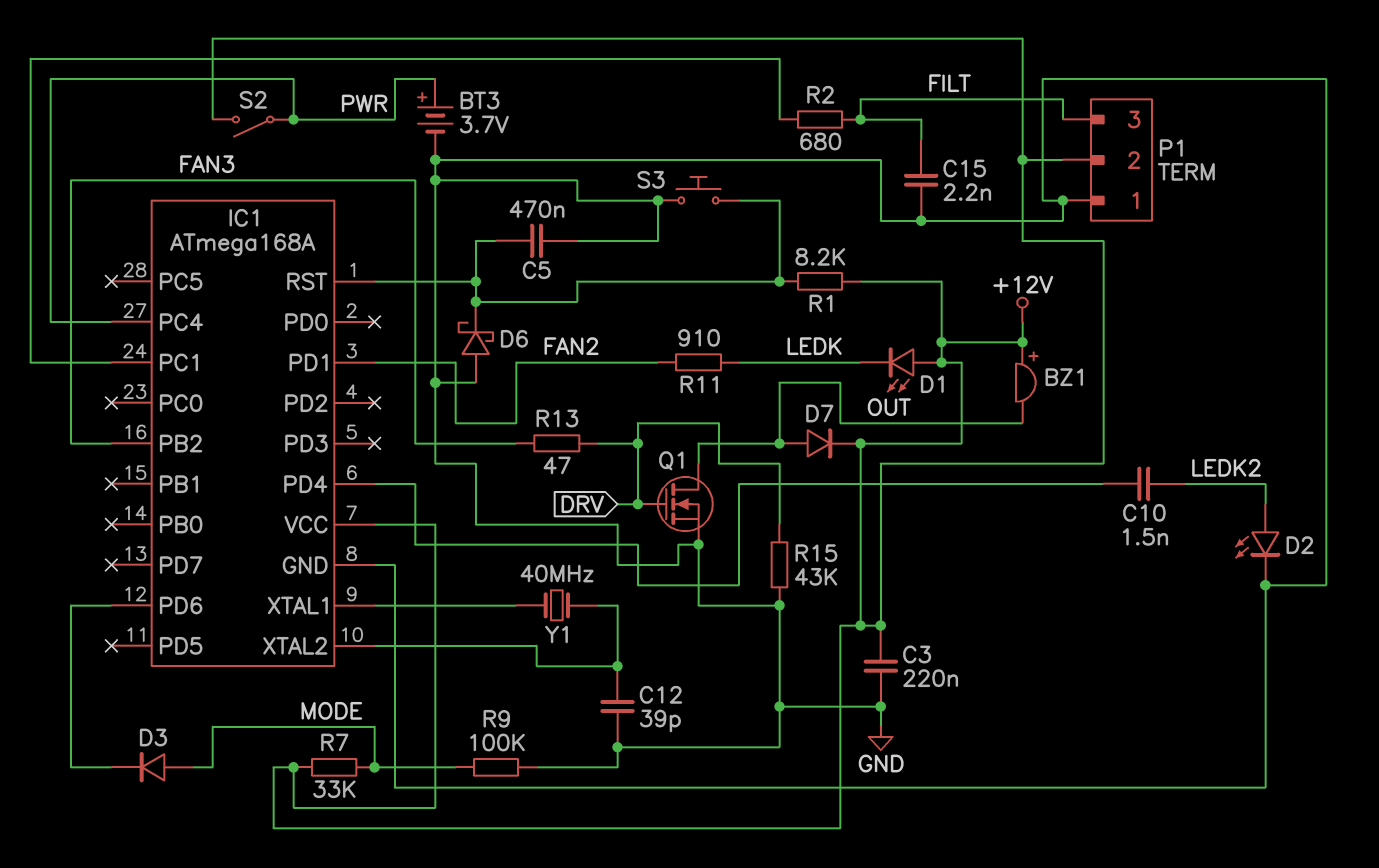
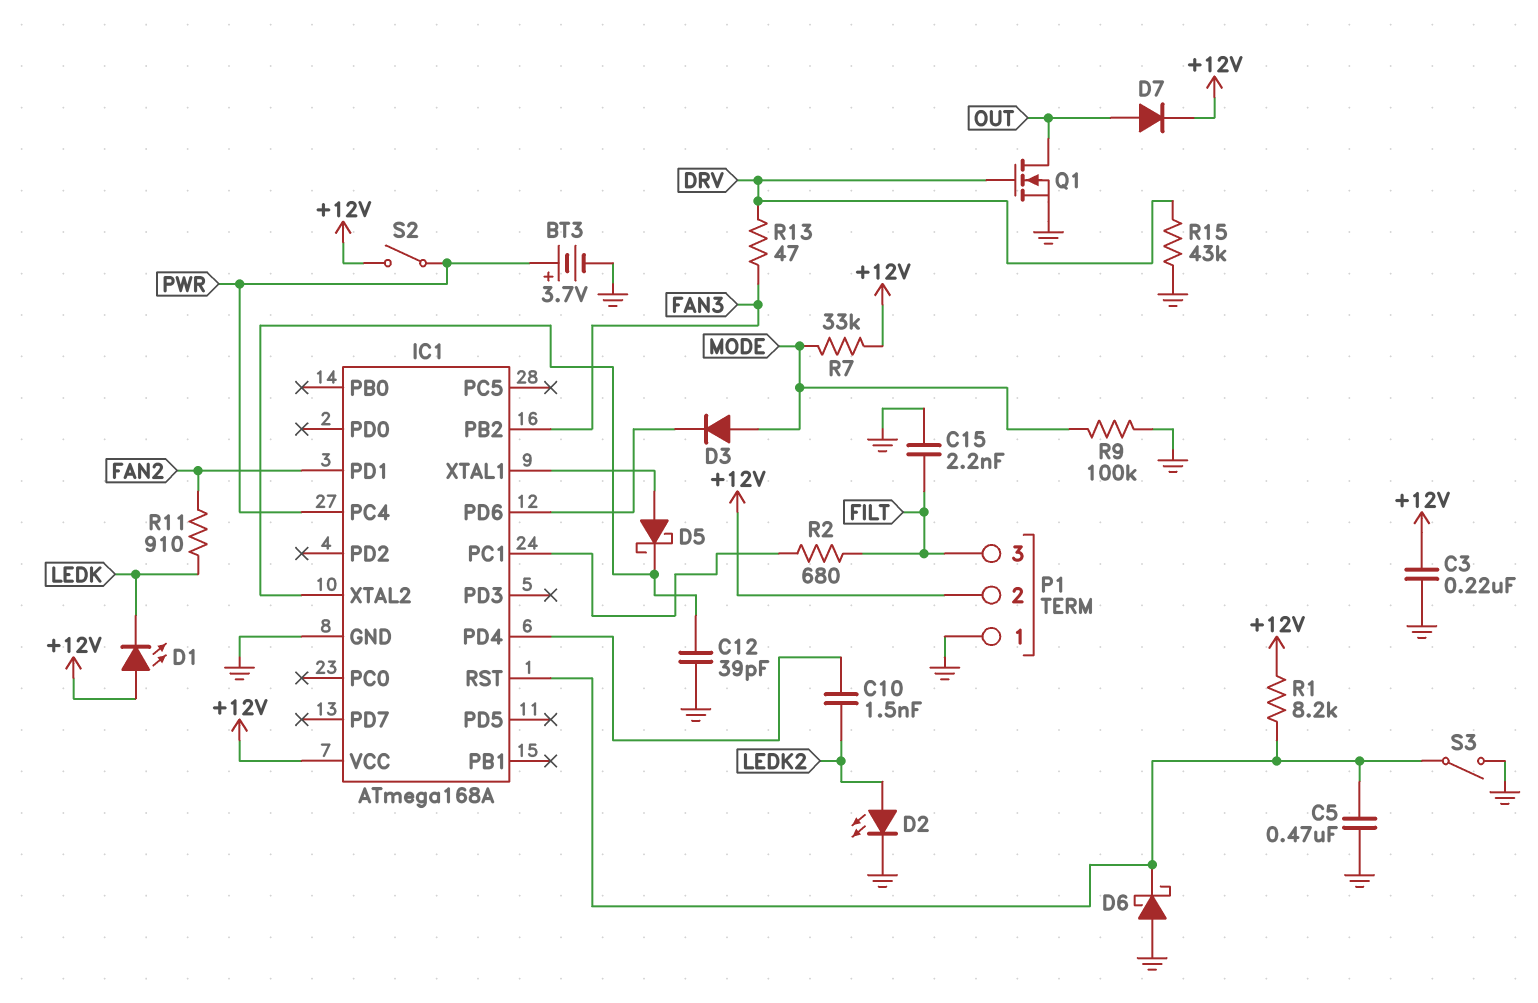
BZ1: buzzer (plus +12V, minus OUT) -> none
D5: none -> schottky (A IC1/XTAL1, K IC1/XTAL2)
S3: button (GND, IC1/RST) -> switch (GND, IC1/RST)
Y1: 40MHz (IC1/XTAL1, IC1/XTAL2) -> none

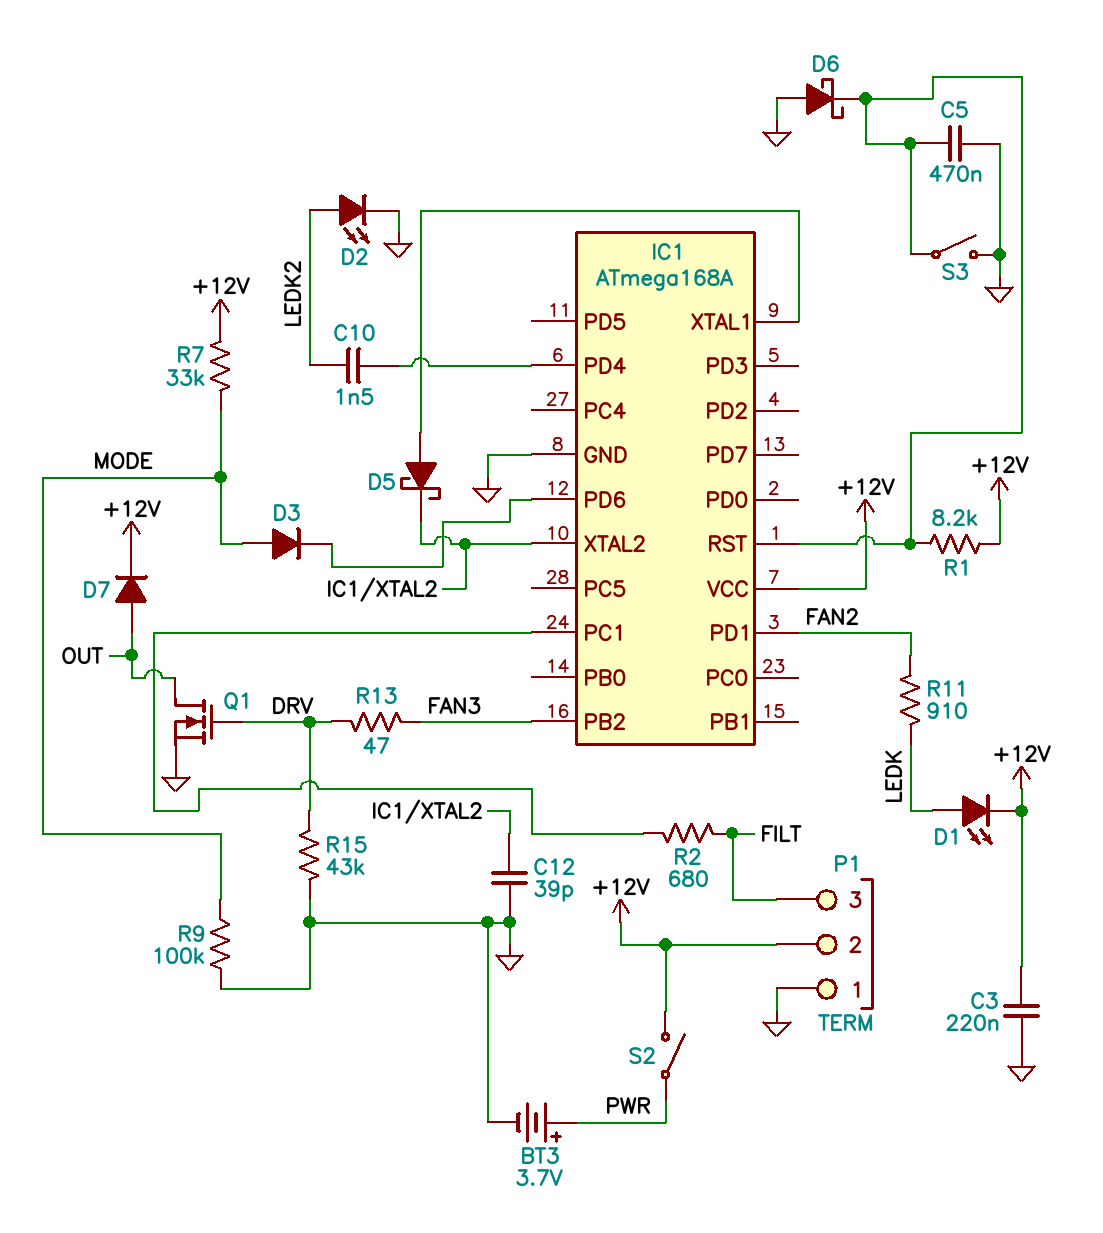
C15: 2.2nF (FILT, GND) -> none
D1: LED (A +12V, K LEDK) -> LED (A LEDK, K +12V)
IC1 pin PC4: PWR -> none

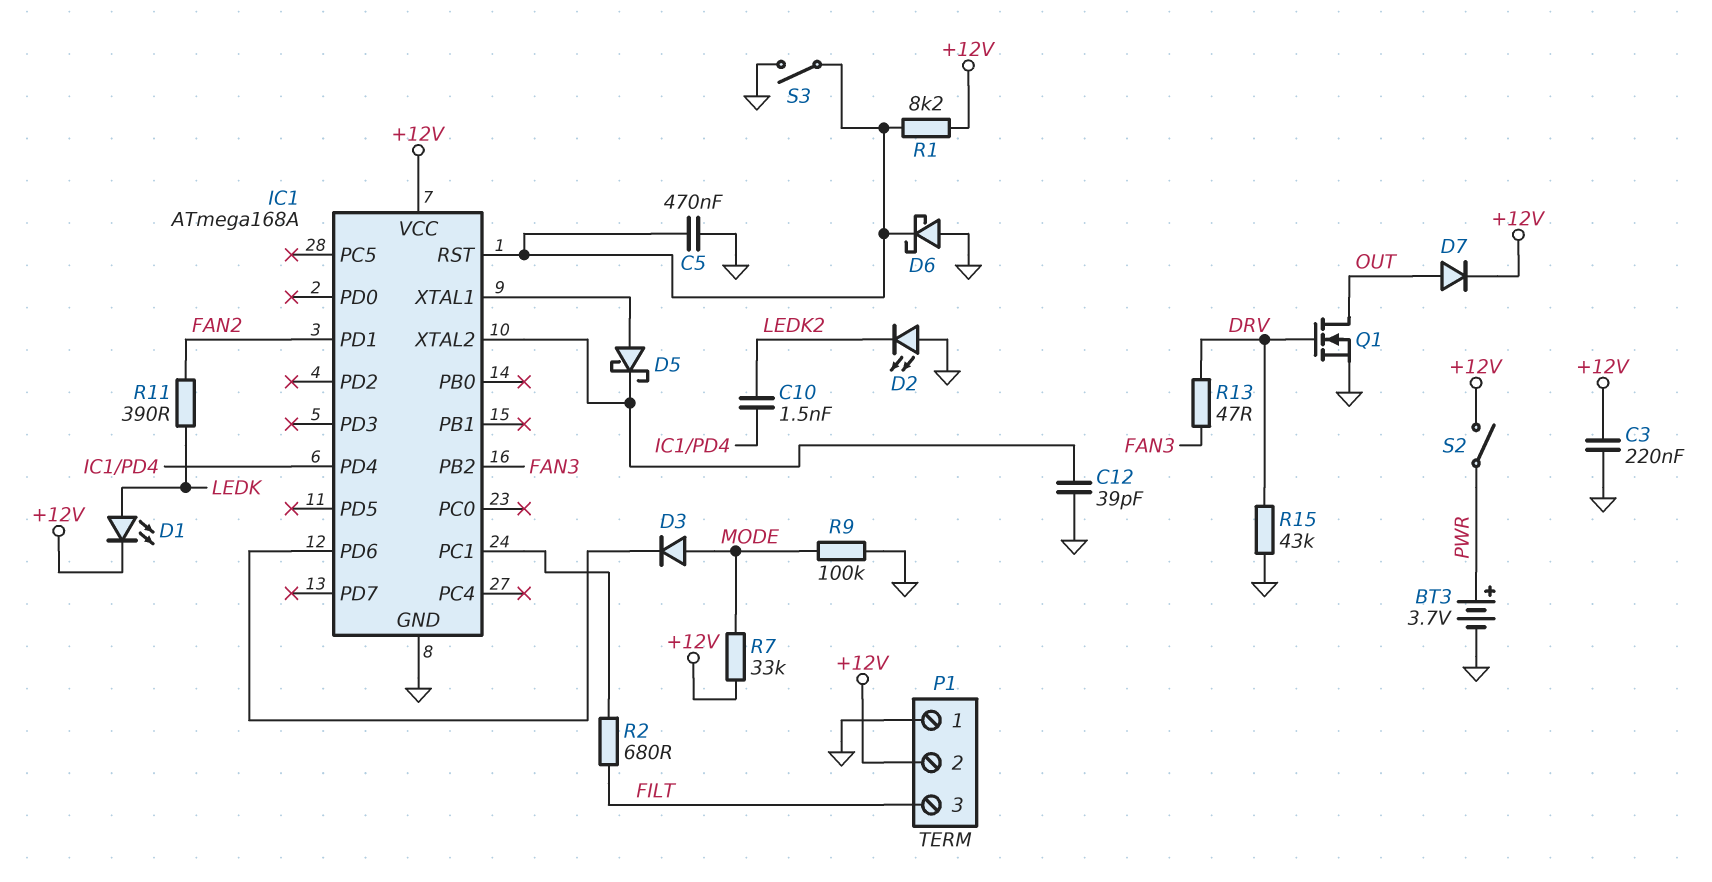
D2: LED (A LEDK2, K GND) -> LED (A GND, K LEDK2)
R11: 910 (FAN2, LEDK) -> 390 (FAN2, LEDK)

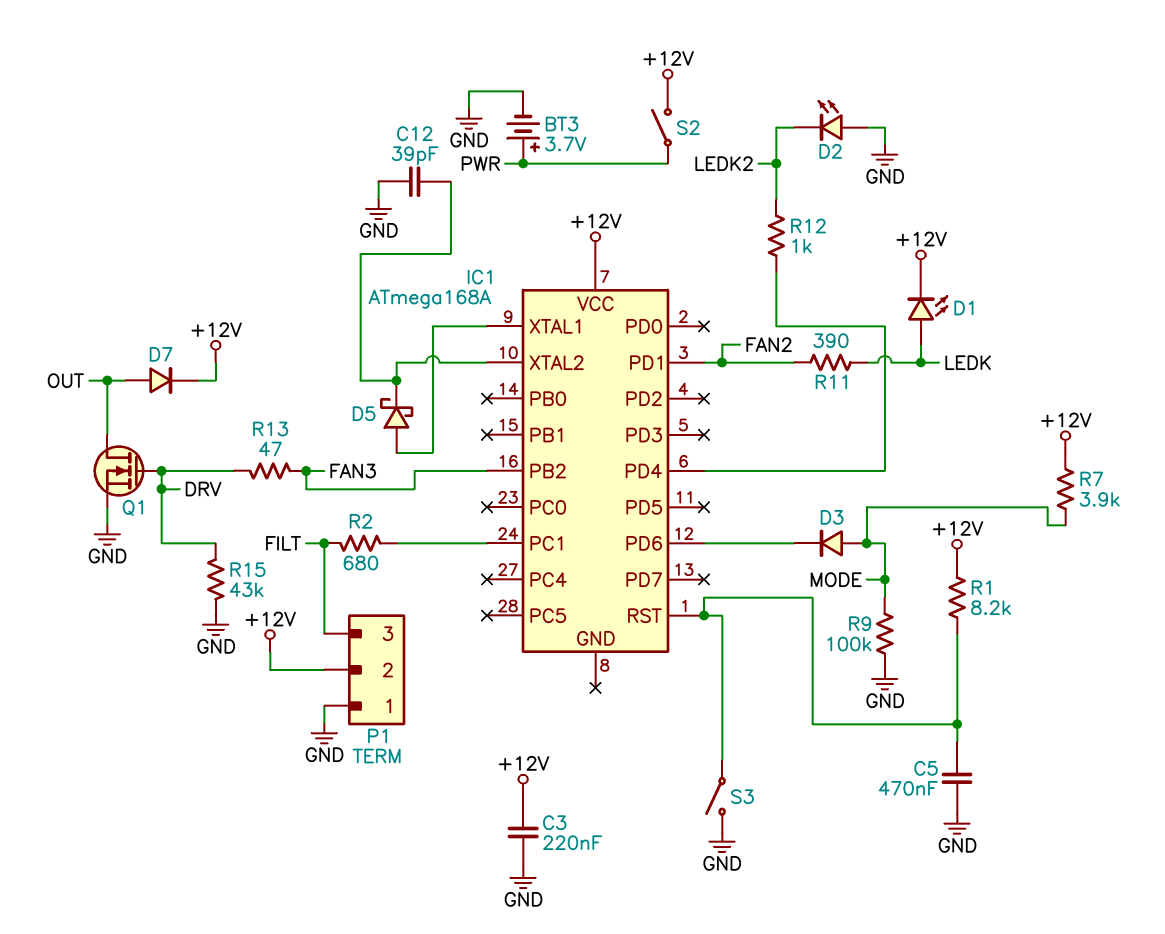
C10: 1.5nF (IC1/PD4, LEDK2) -> none
D6: schottky (A GND, K IC1/RST) -> none
IC1 pin GND: GND -> none
R7: 33k (+12V, MODE) -> 3.9k (+12V, MODE)
R12: none -> 1k (IC1/PD4, LEDK2)

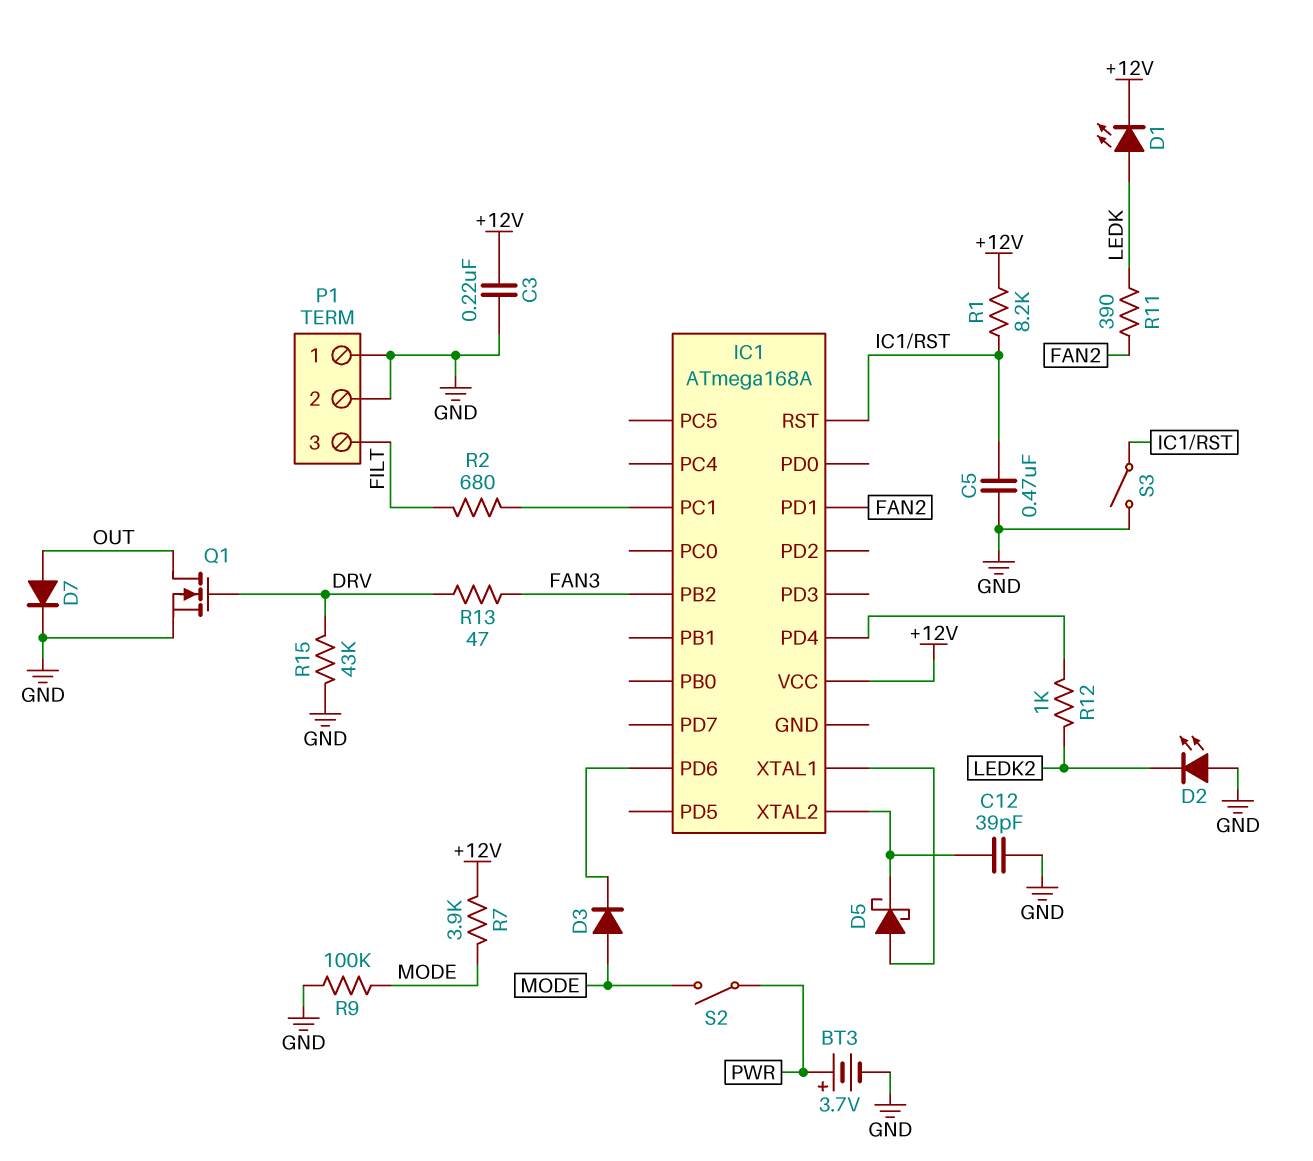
D7: diode (A OUT, K +12V) -> diode (A OUT, K GND)
P1 pin 2: +12V -> GND
S2: switch (+12V, PWR) -> switch (MODE, PWR)

